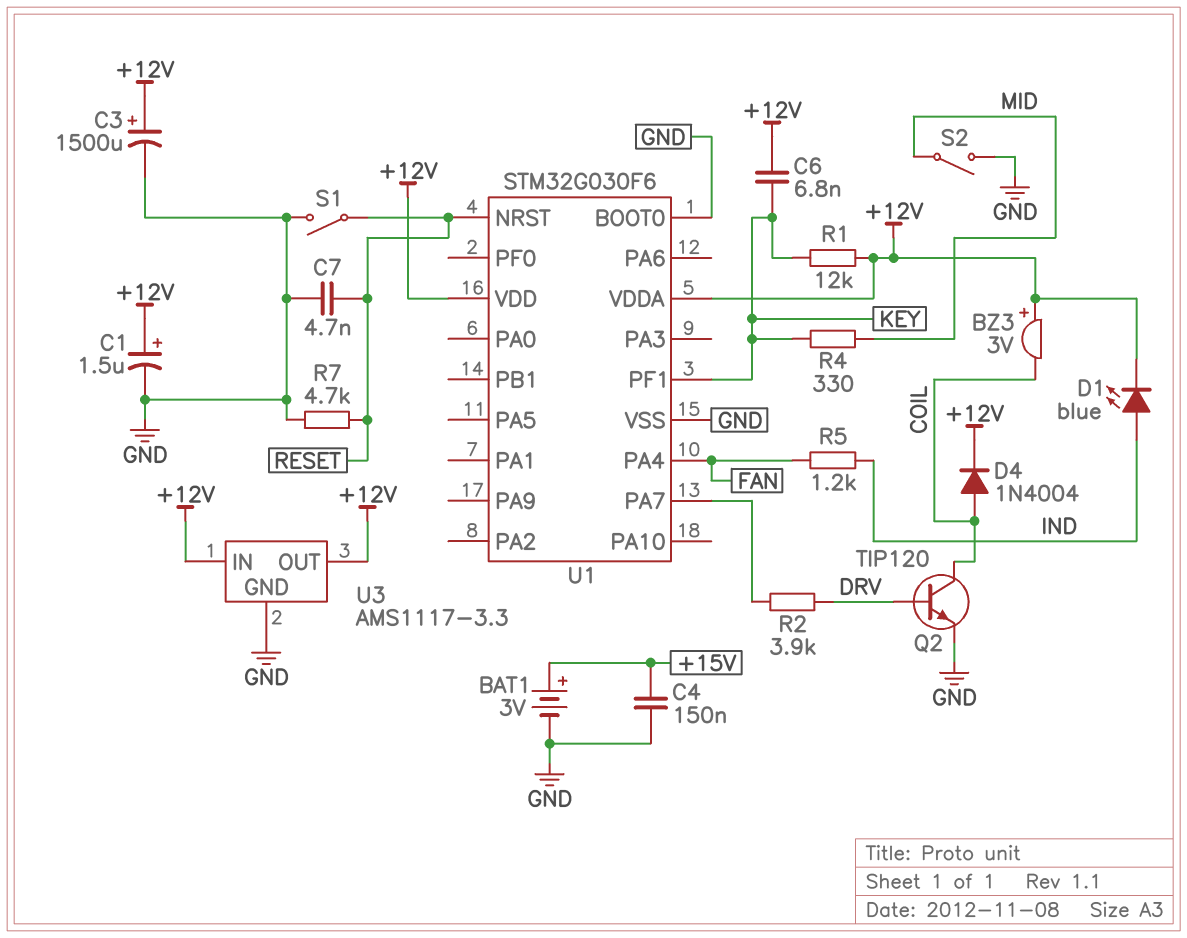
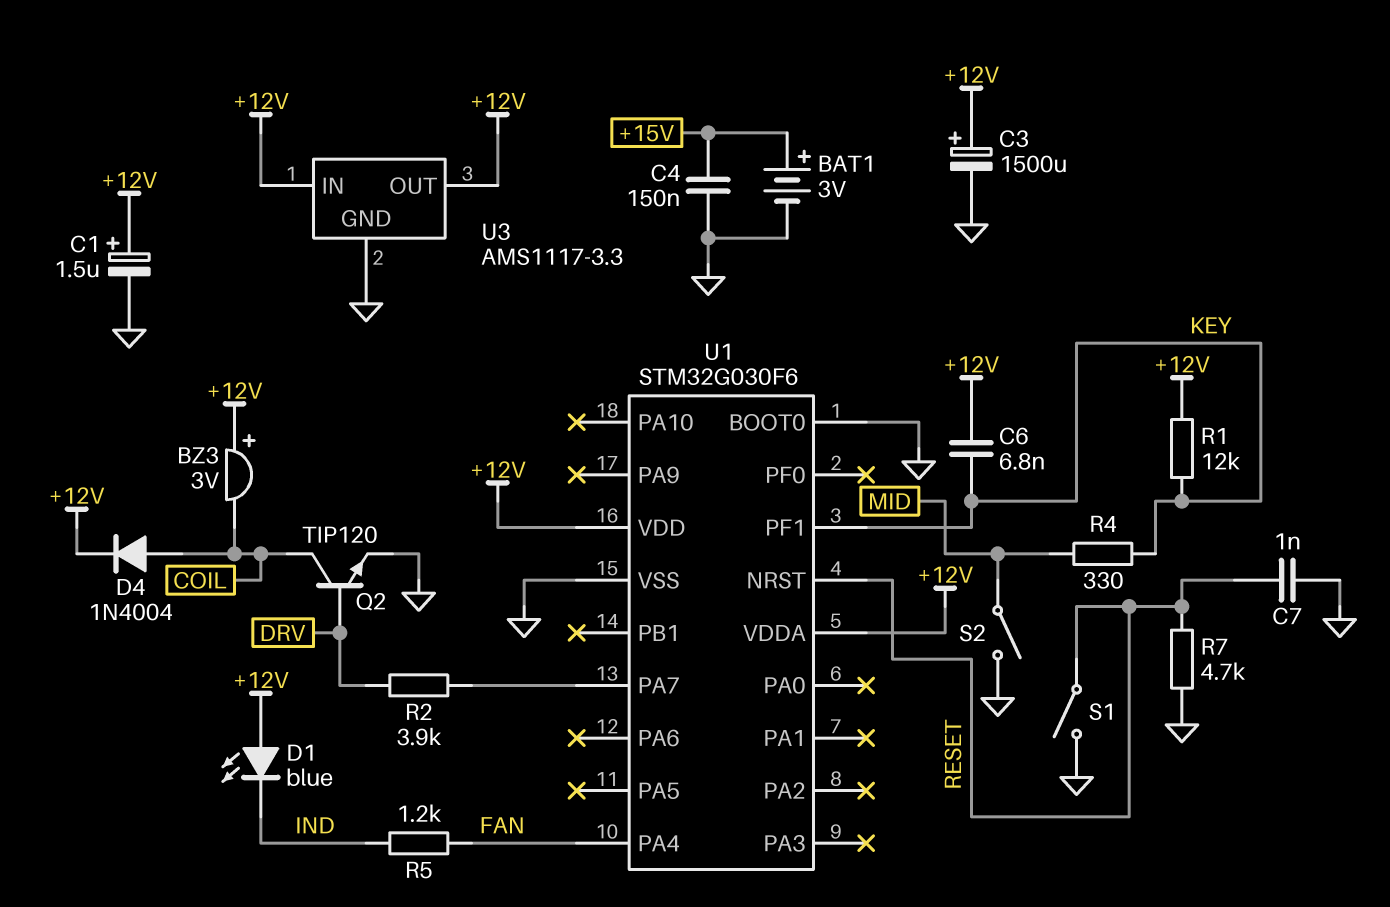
C7: 4.7nF (GND, RESET) -> 1nF (GND, RESET)
D1: LED blue (A IND, K +12V) -> LED blue (A +12V, K IND)

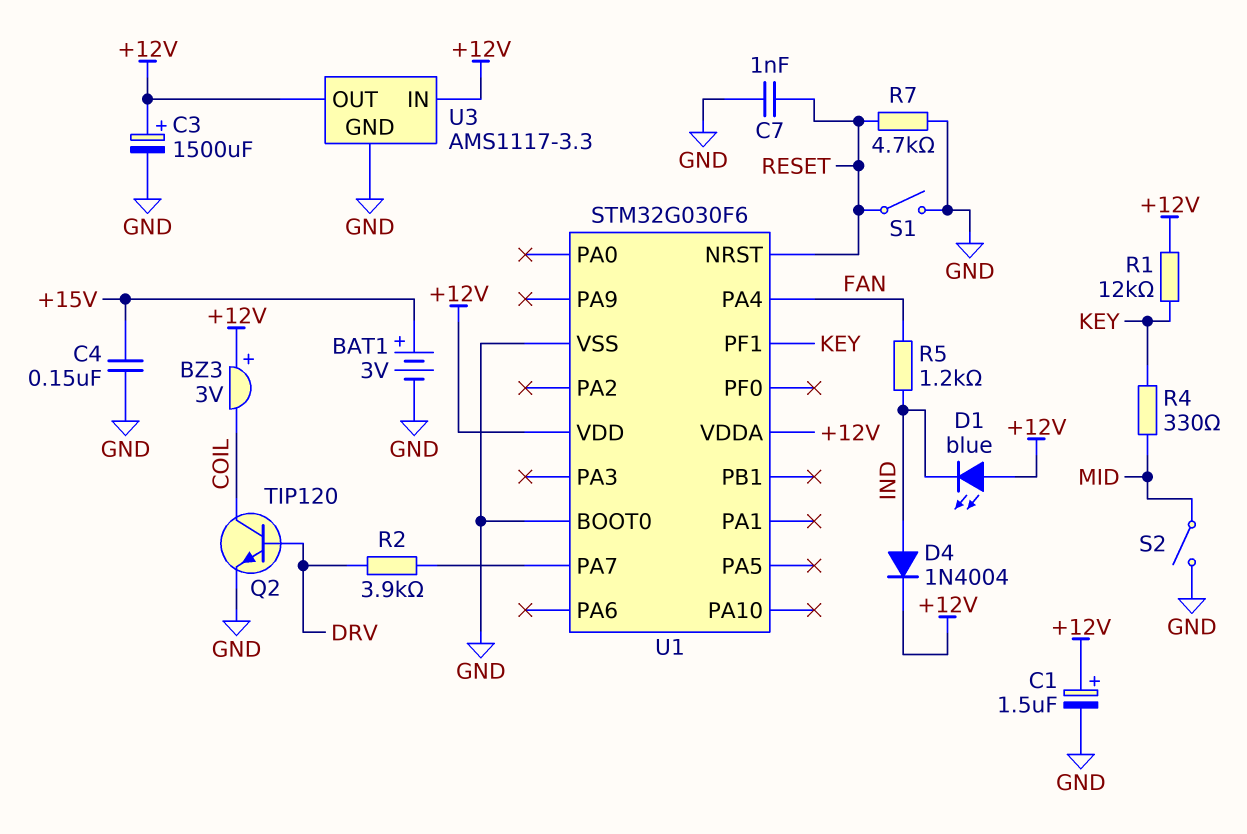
C6: 6.8nF (+12V, KEY) -> none
D4: diode 1N4004 (A COIL, K +12V) -> diode 1N4004 (A IND, K +12V)

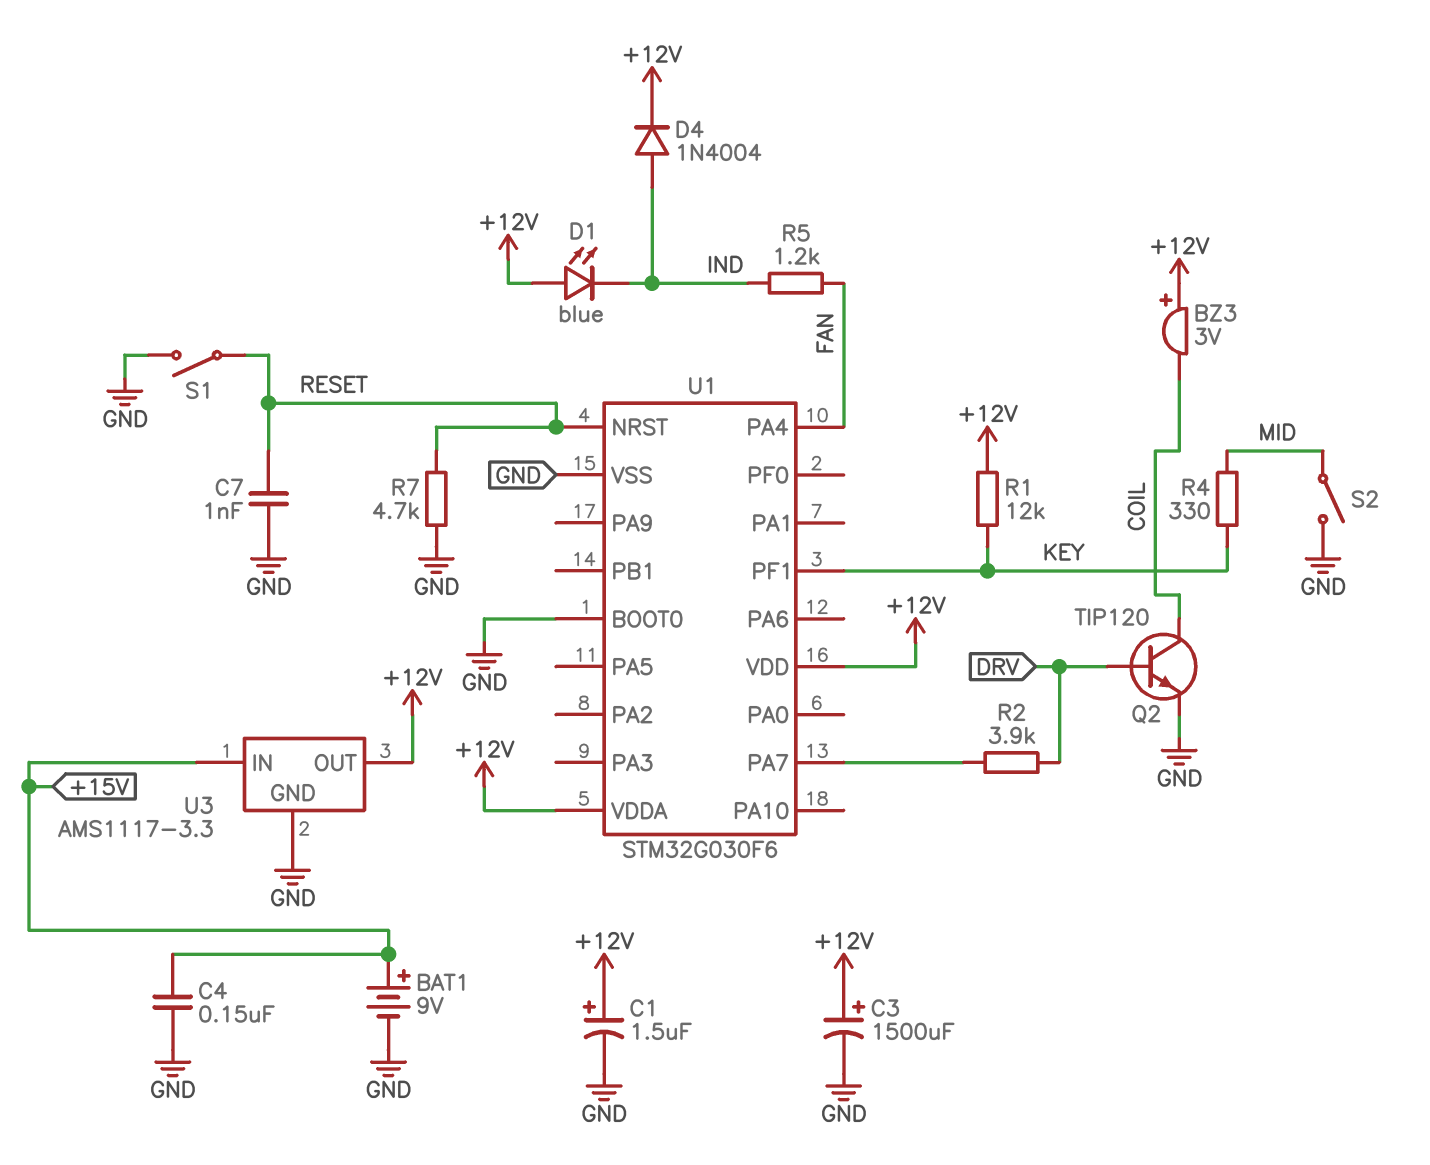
BAT1: 3V (plus +15V, minus GND) -> 9V (plus +15V, minus GND)
U3 pin IN: +12V -> +15V

